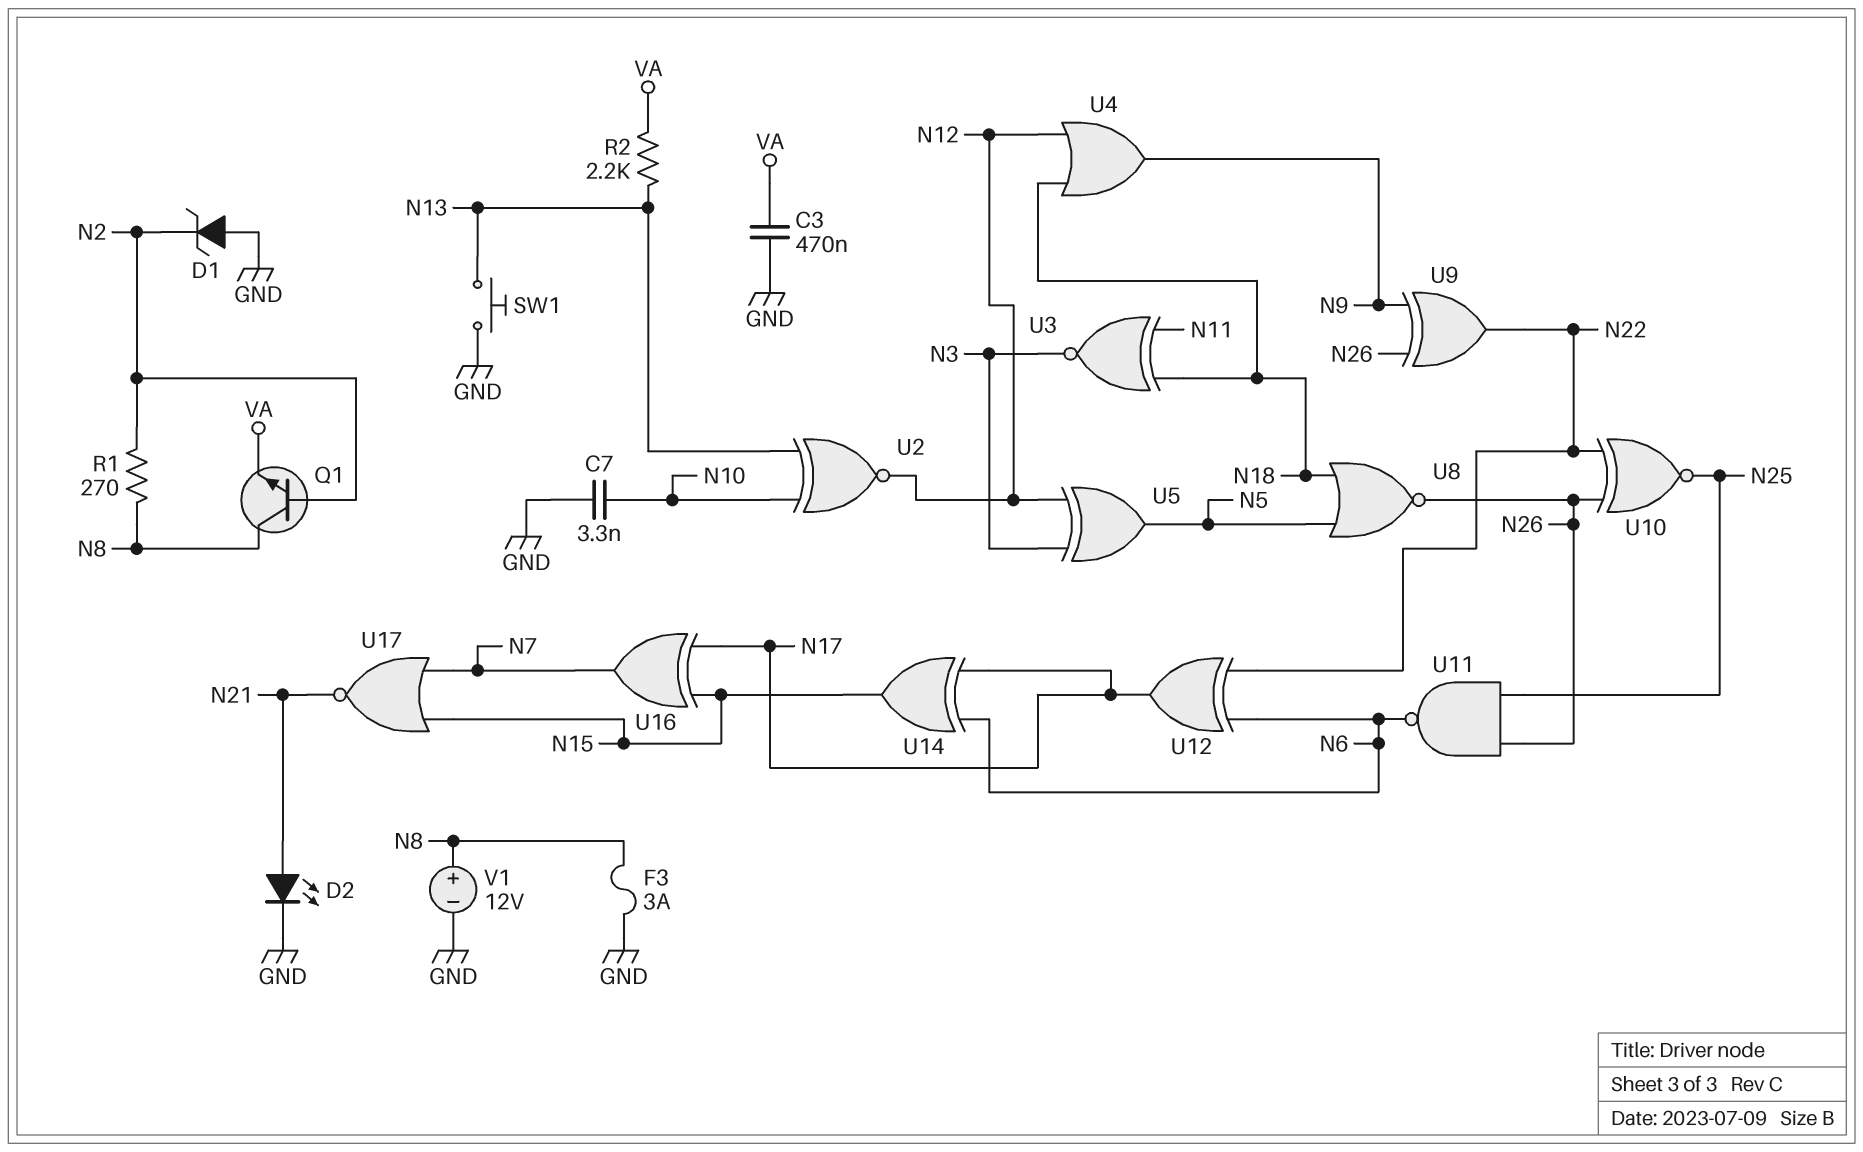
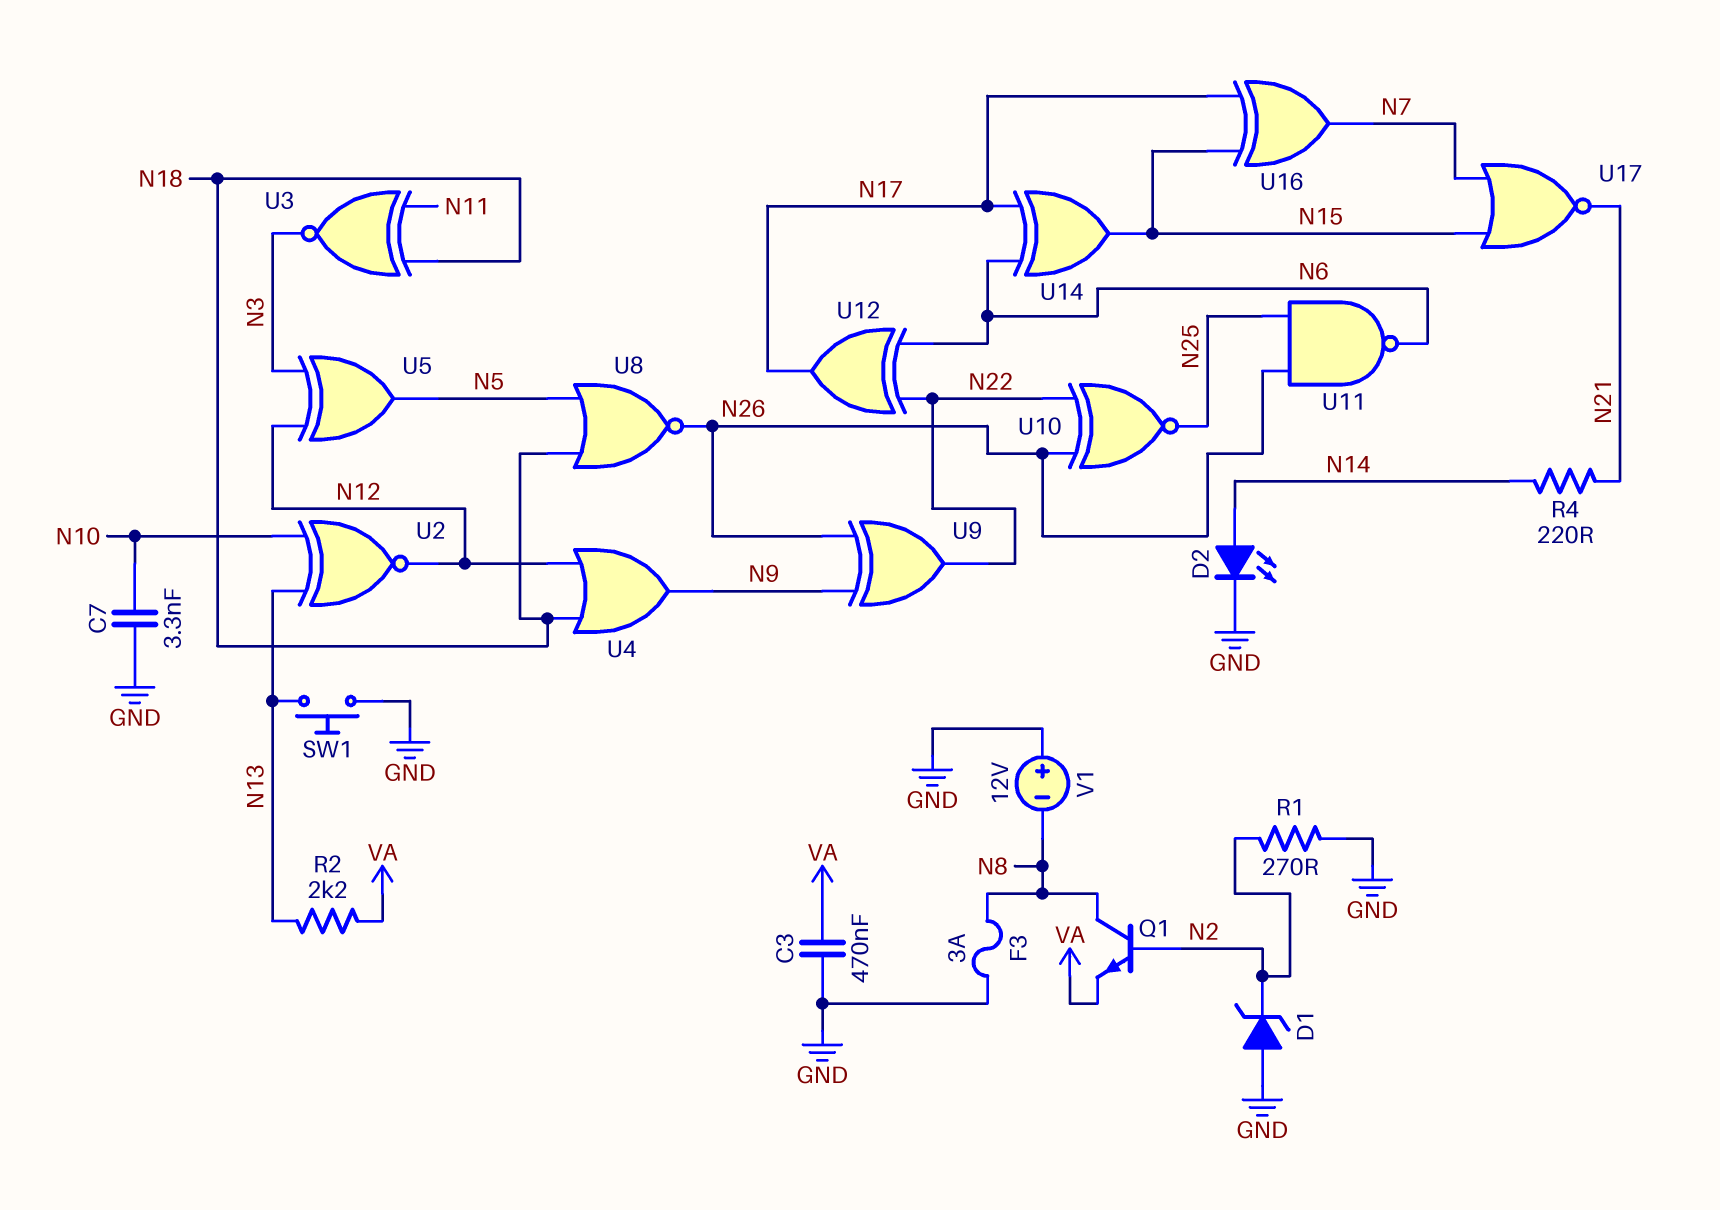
D2: LED (A N21, K GND) -> LED (A N14, K GND)
R1: 270 (N2, N8) -> 270 (GND, N2)
R4: none -> 220 (N14, N21)
V1: 12V (plus N8, minus GND) -> 12V (plus GND, minus N8)

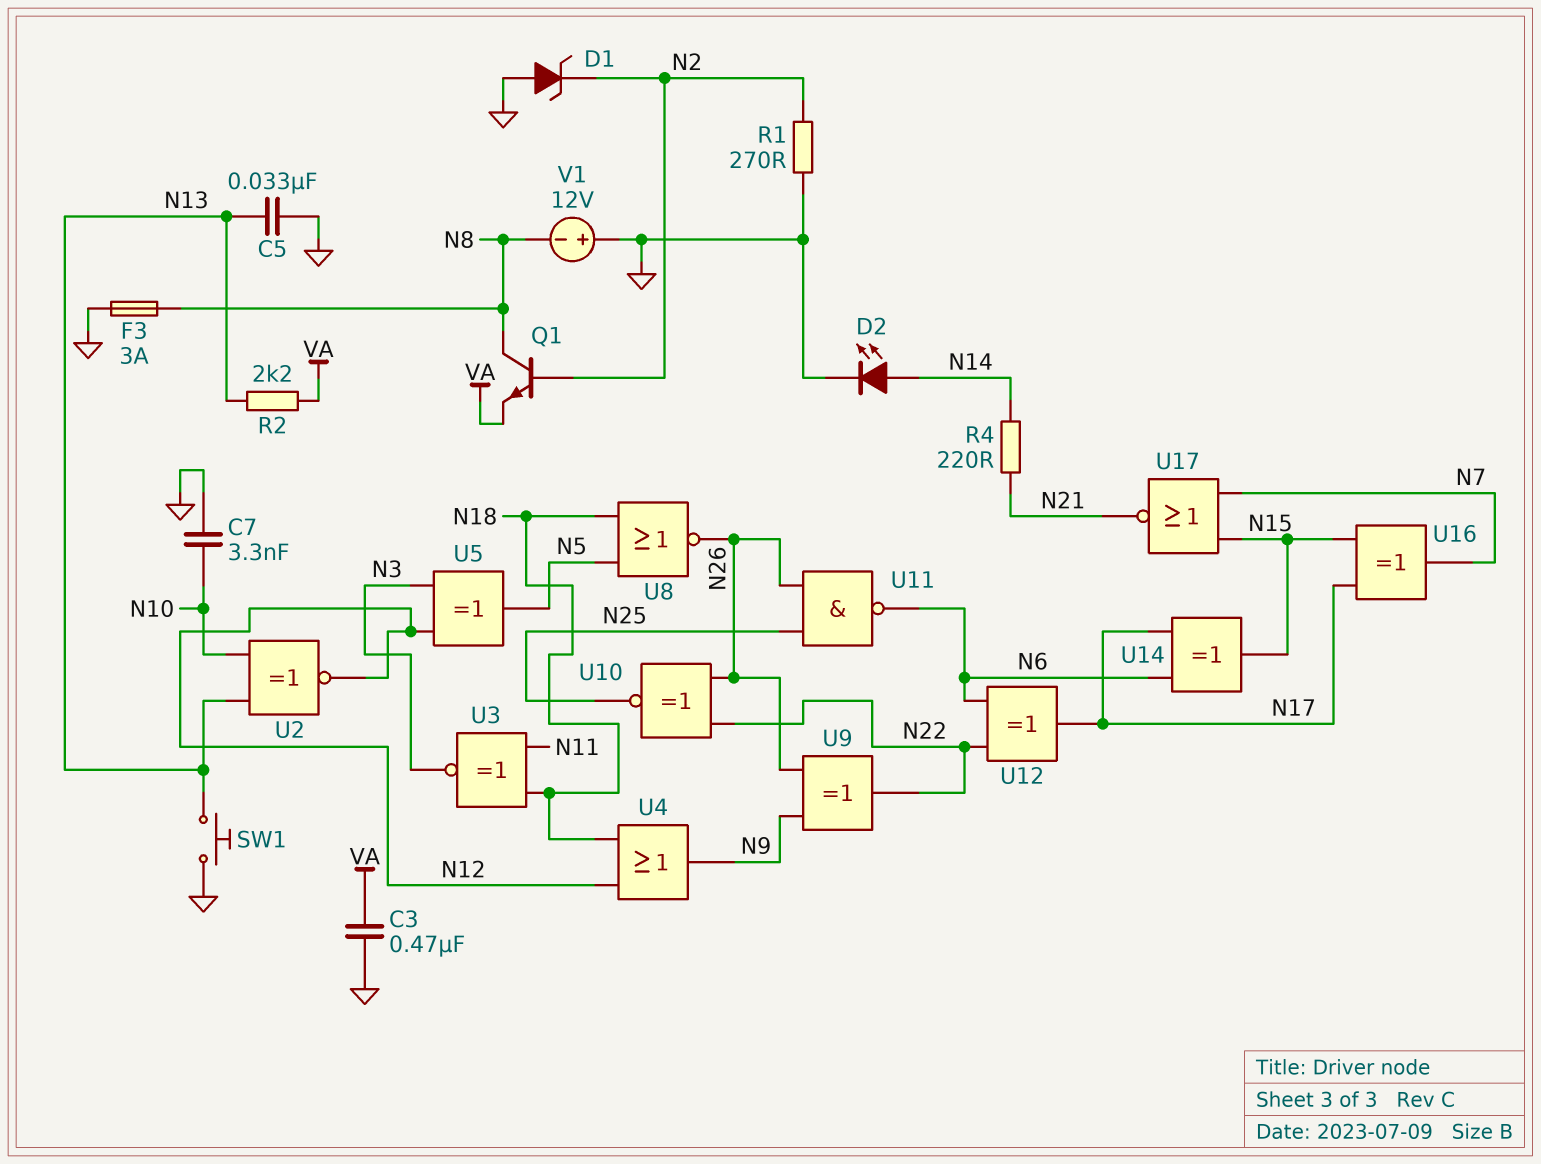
C5: none -> 33nF (GND, N13)

